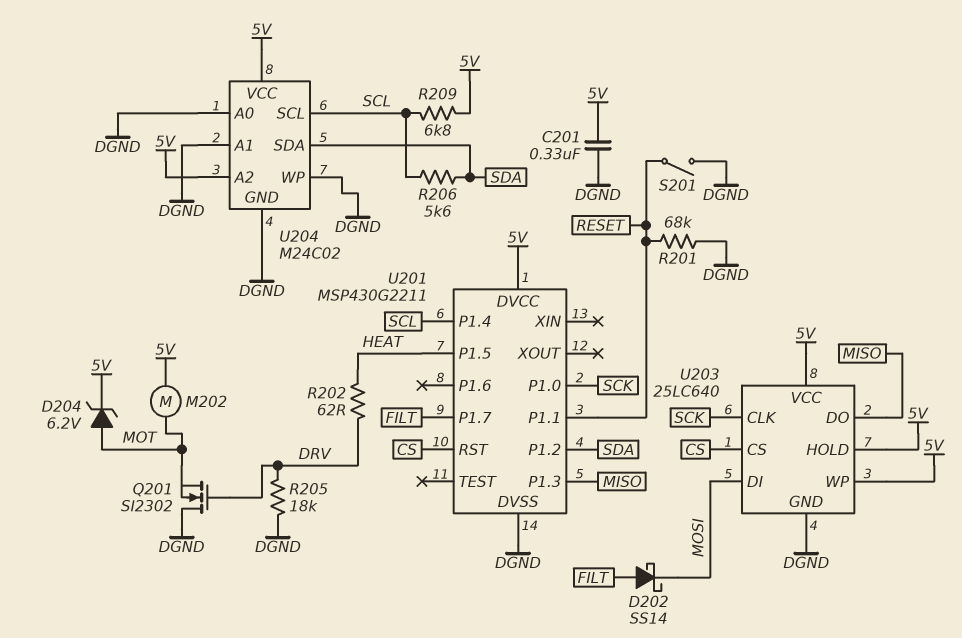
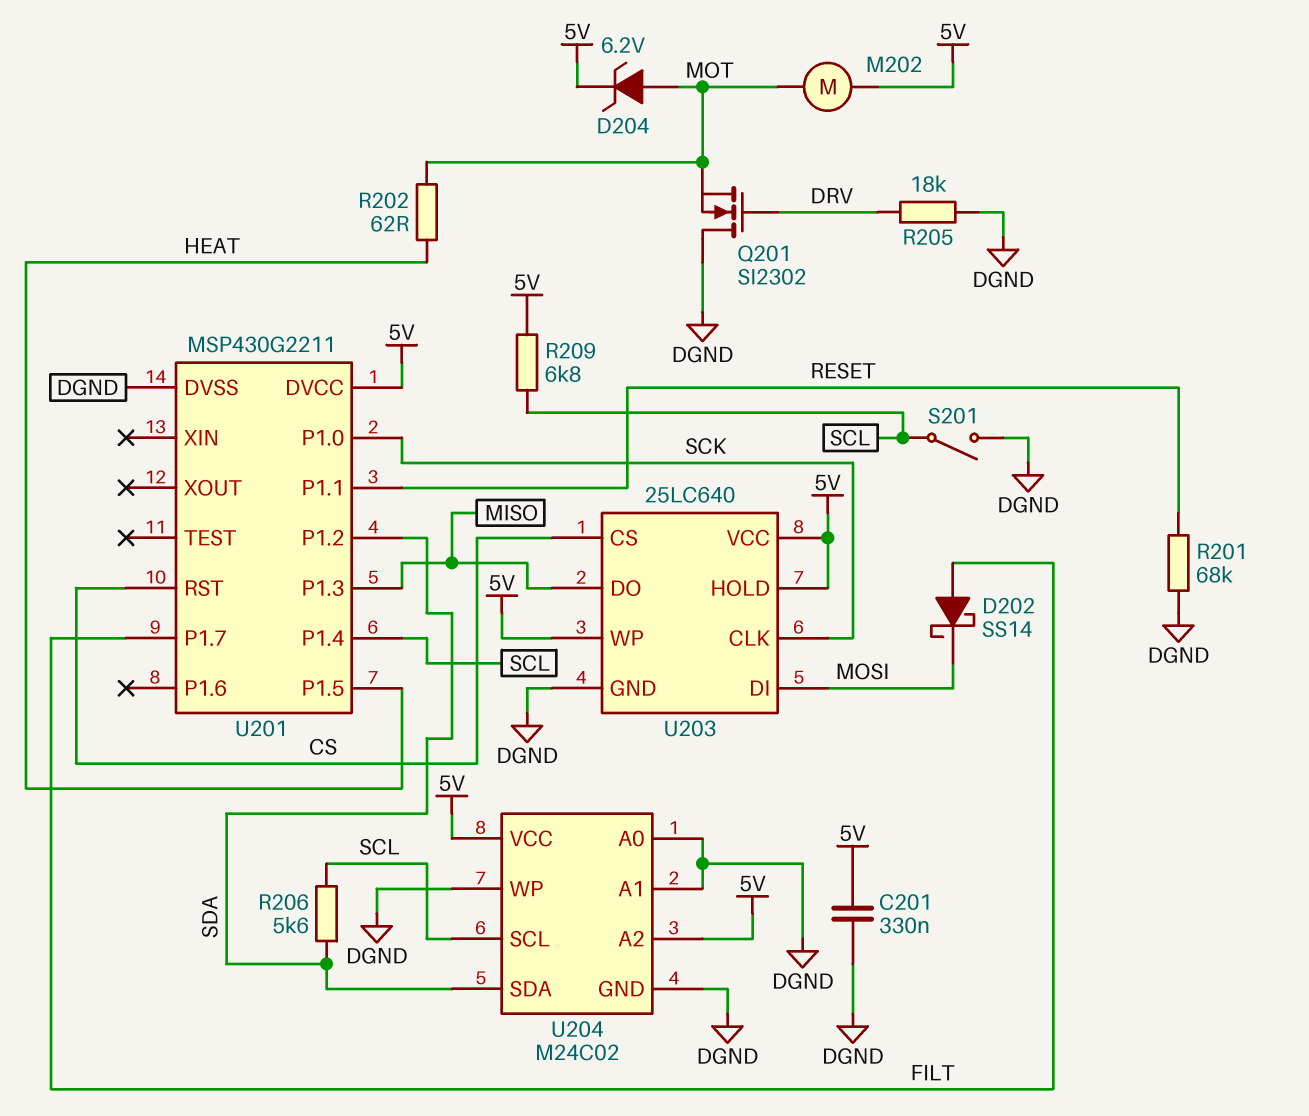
R202: 62 (DRV, HEAT) -> 62 (HEAT, MOT)
S201: switch (DGND, RESET) -> switch (DGND, SCL)

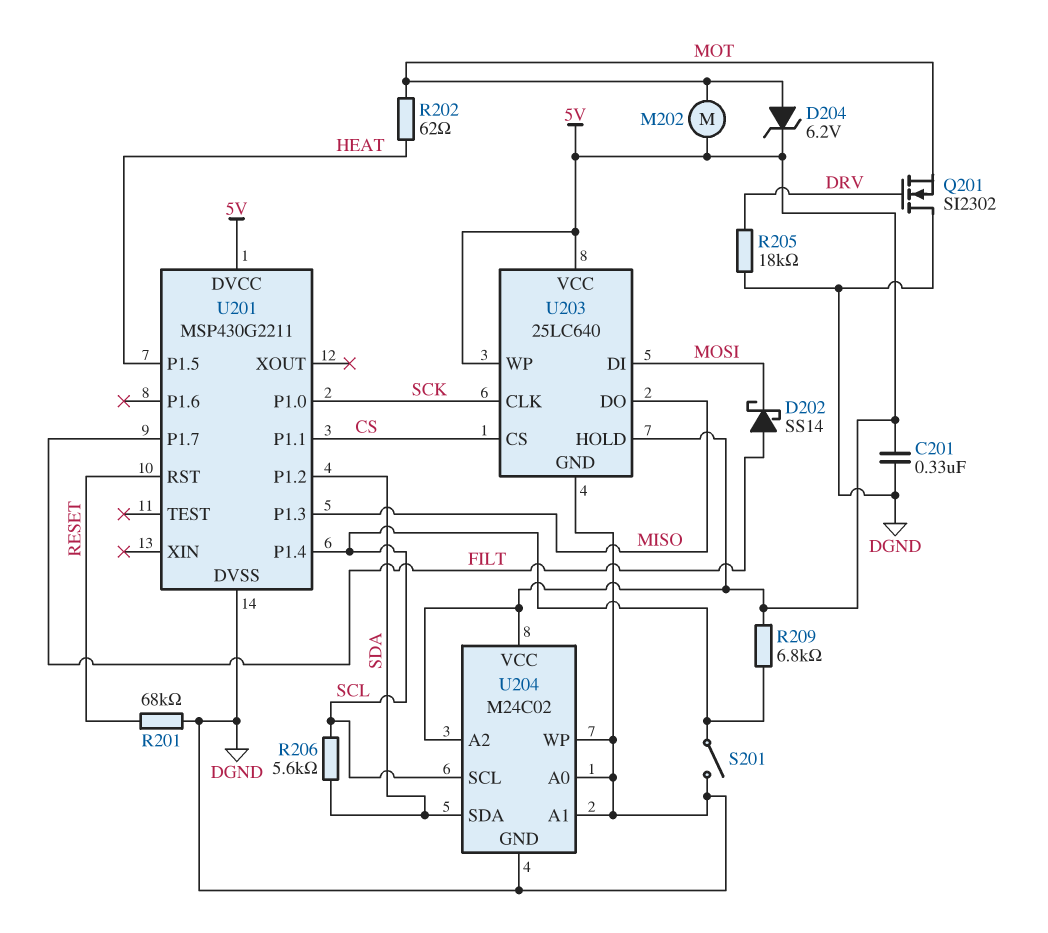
U201 pin P1.1: RESET -> CS
U201 pin RST: CS -> RESET

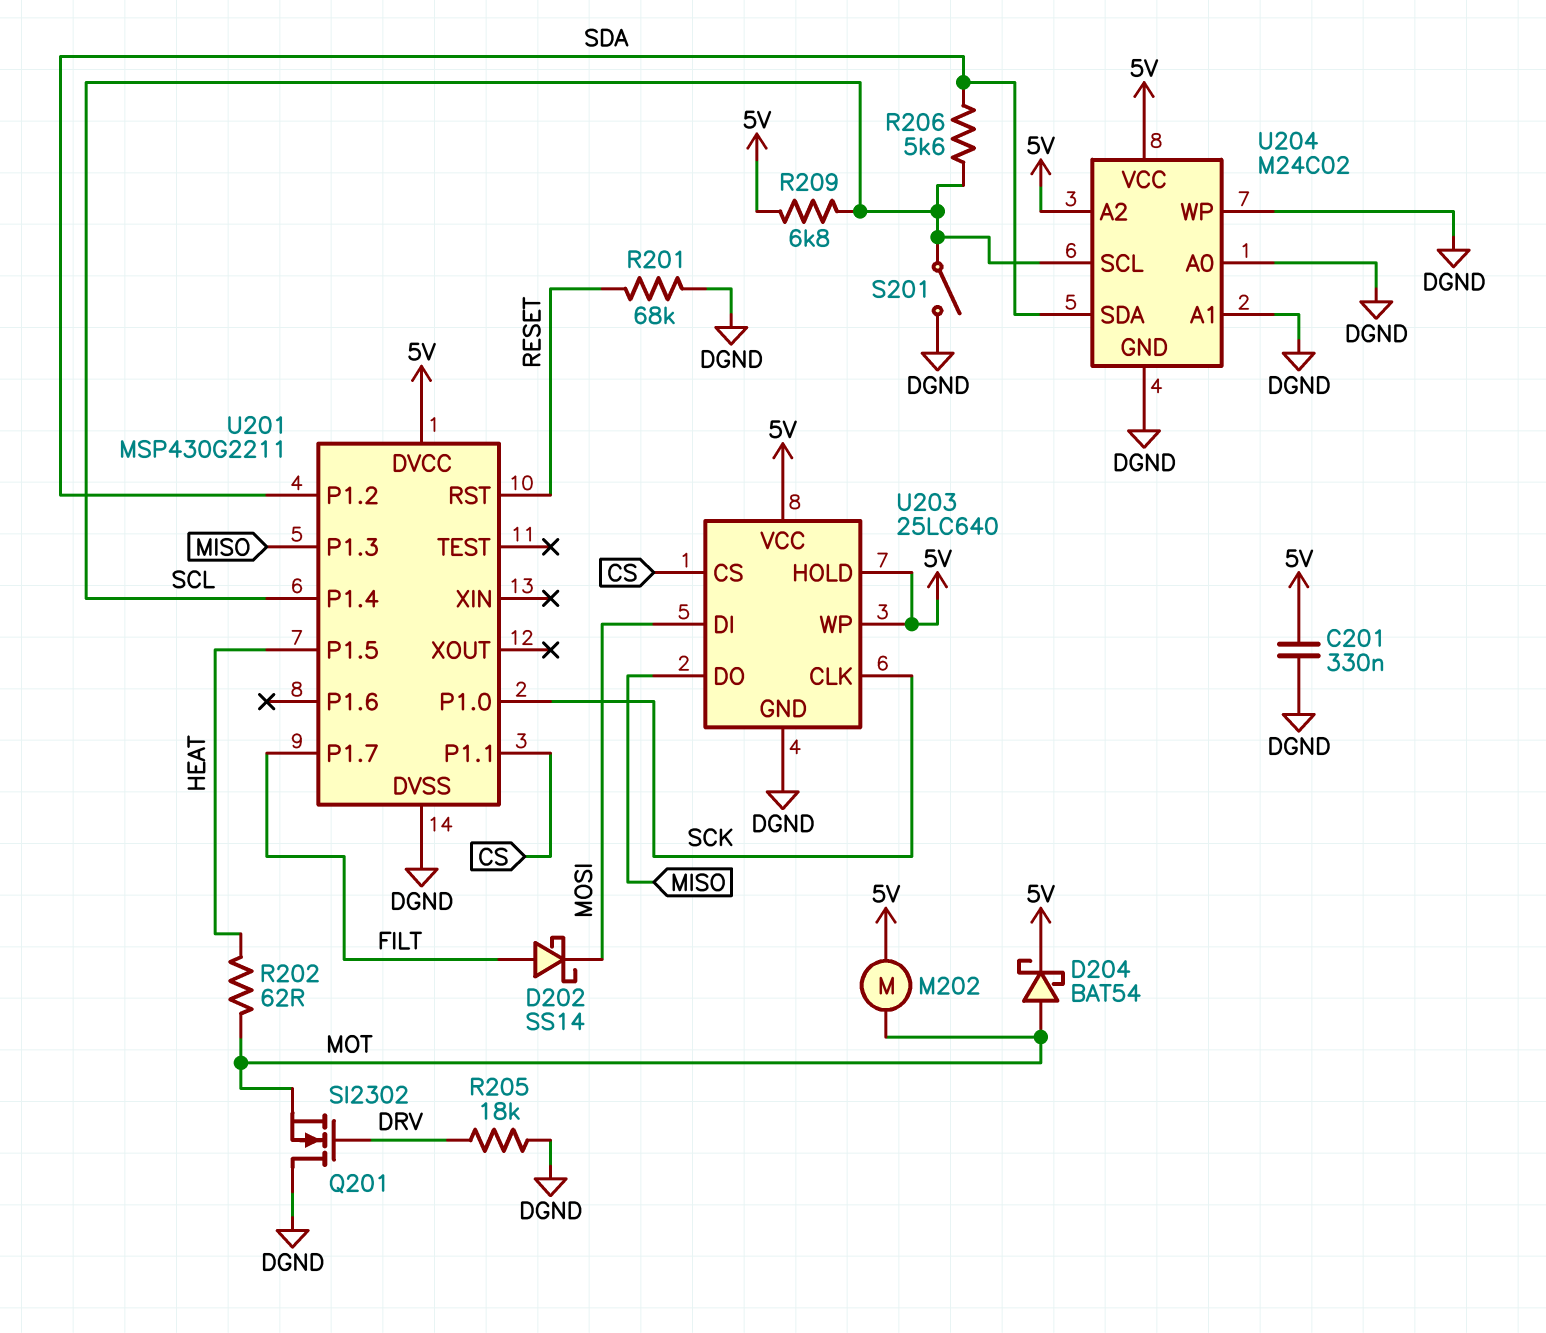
D204: zener 6.2V (A MOT, K 5V) -> schottky BAT54 (A MOT, K 5V)

